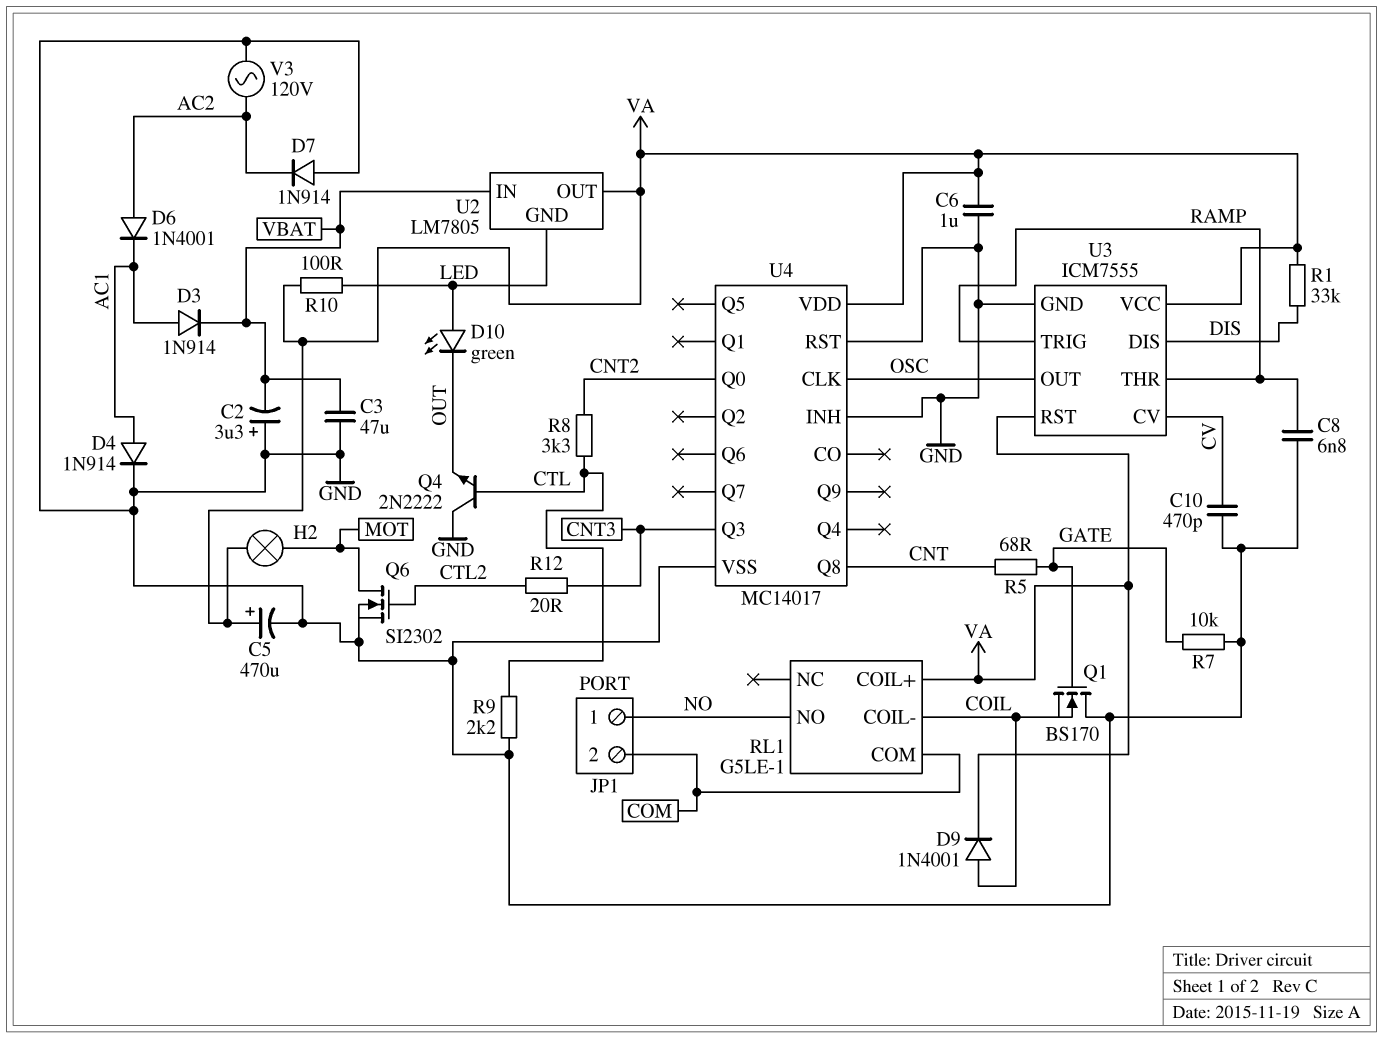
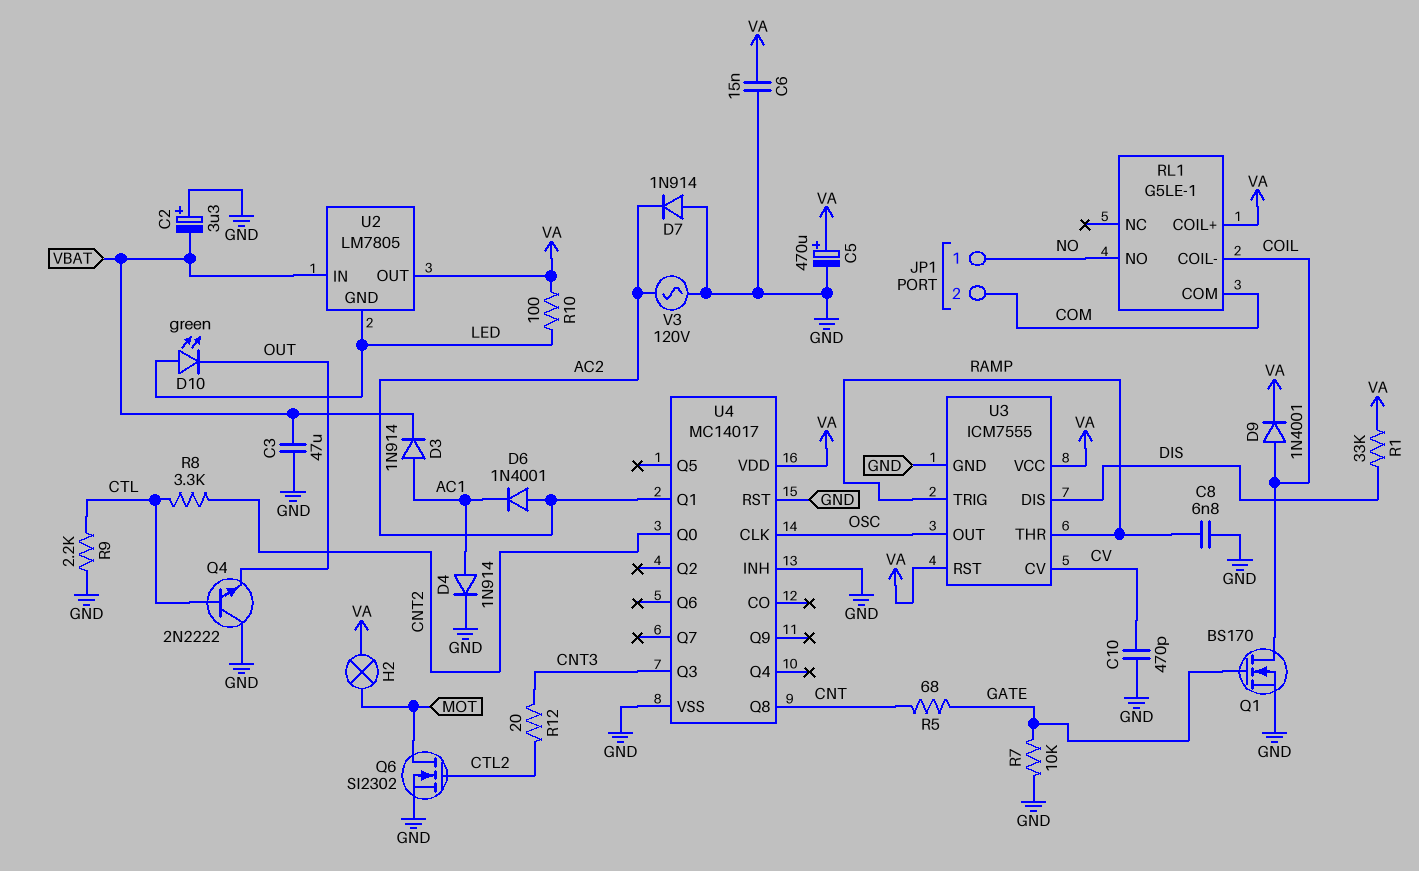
C6: 1uF (GND, VA) -> 15nF (GND, VA)
Q1: NMOS BS170 (G GATE, D GND, S COIL) -> NMOS BS170 (G GATE, D COIL, S GND)
U4 pin Q1: none -> AC2

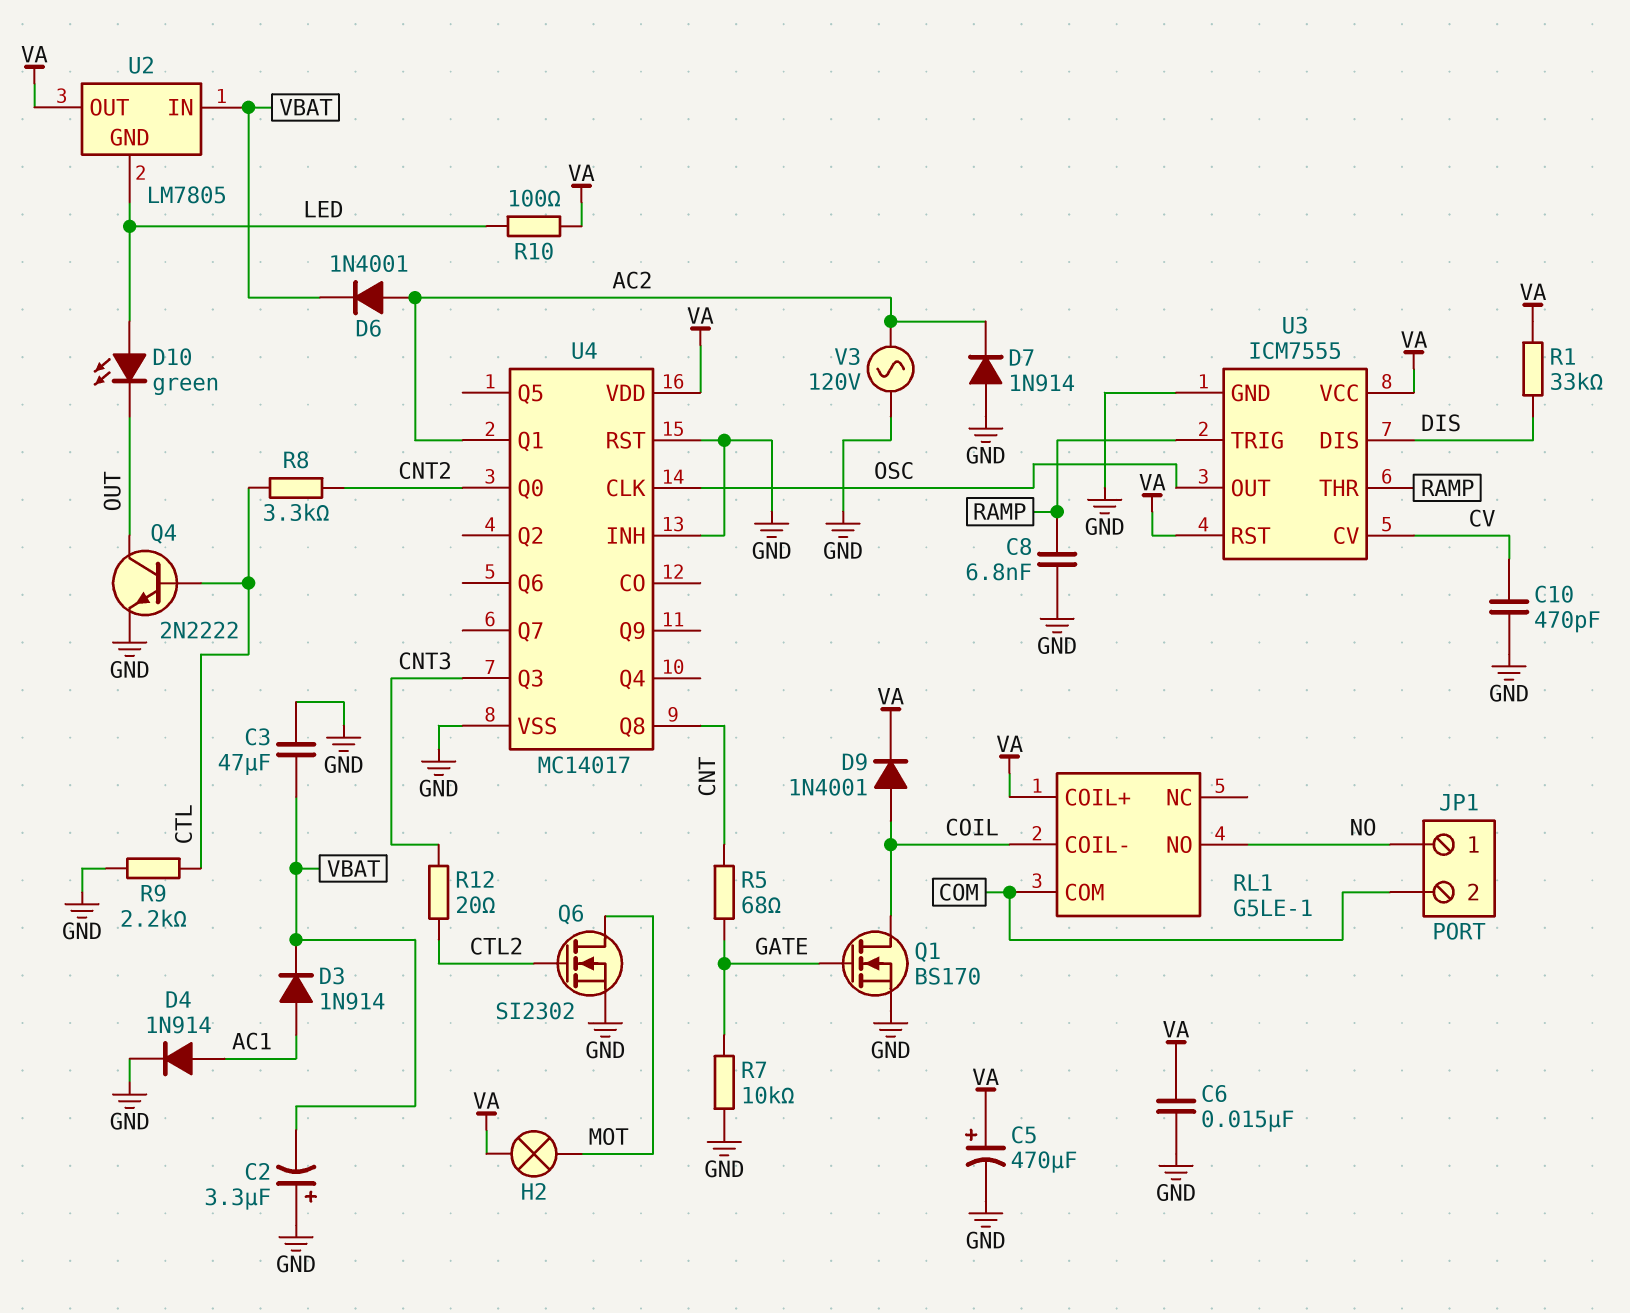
D6: diode 1N4001 (A AC2, K AC1) -> diode 1N4001 (A AC2, K VBAT)
Q4: NPN 2N2222 (B CTL, C GND, E OUT) -> NPN 2N2222 (B CTL, C OUT, E GND)

